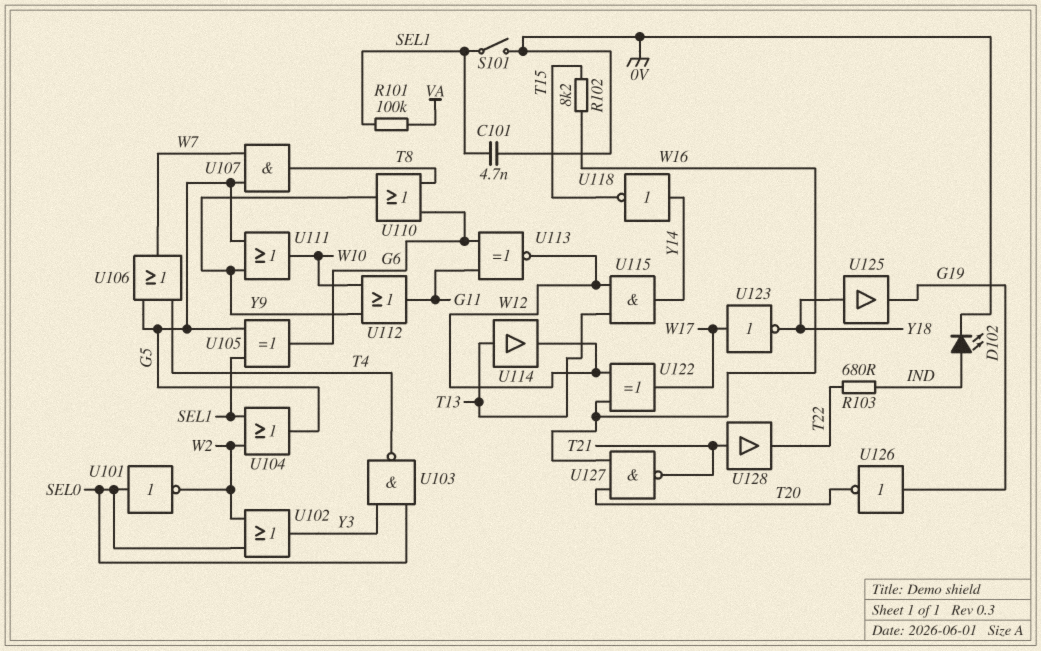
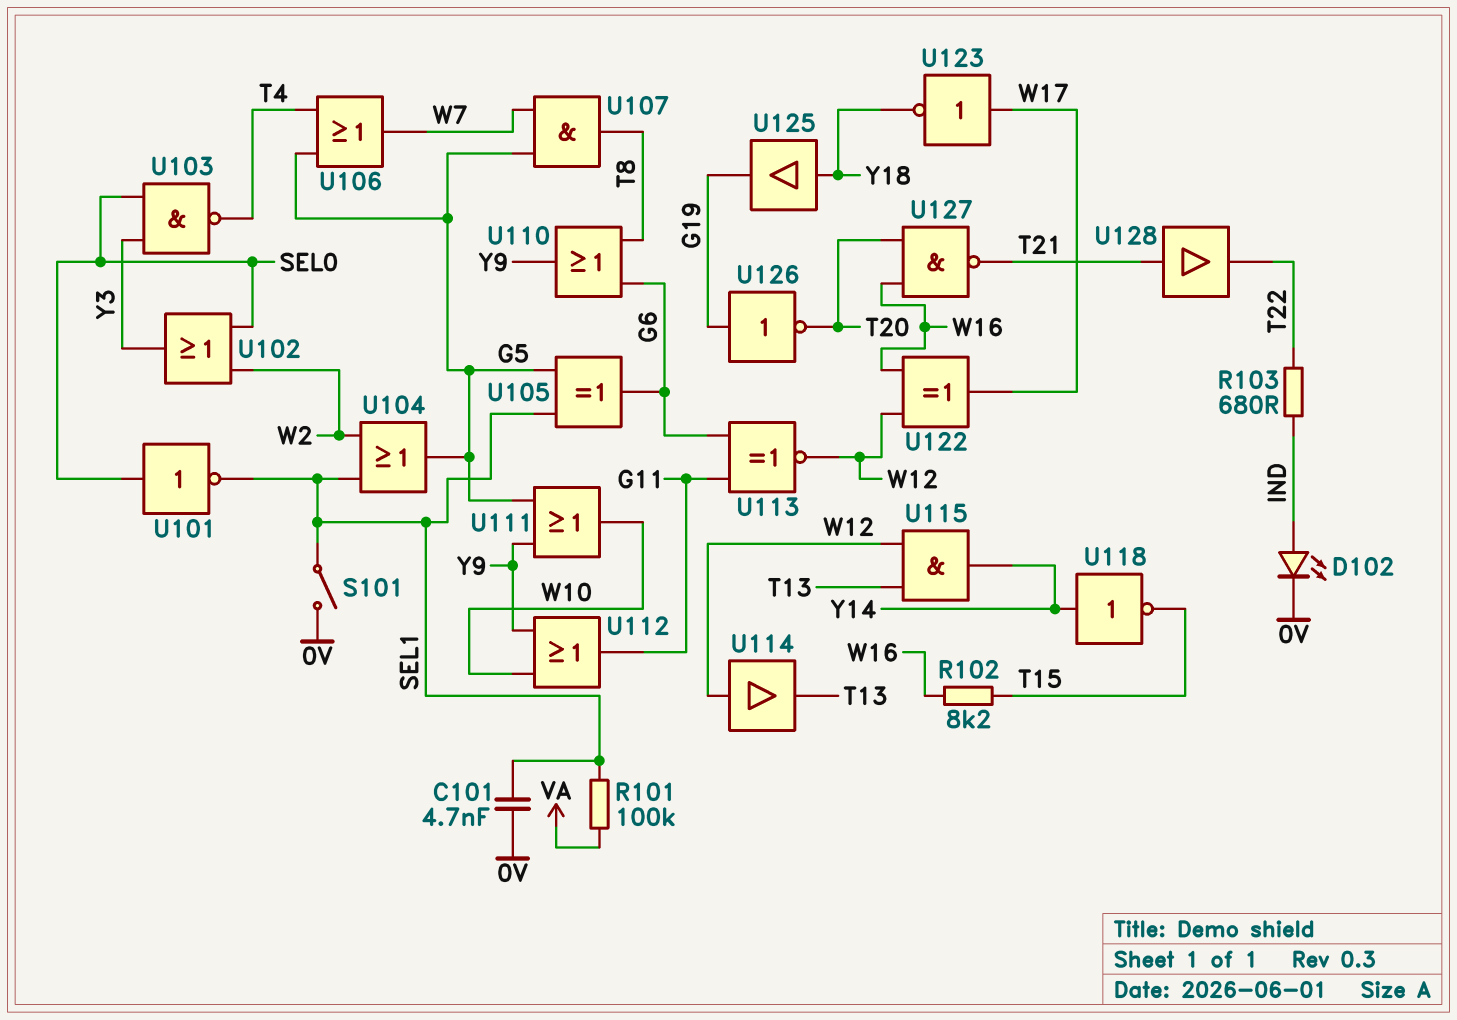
U101: NOT (in SEL0, out W2) -> NOT (in SEL0, out SEL1)
U114: buffer (in T13, out W12) -> buffer (in W12, out T13)

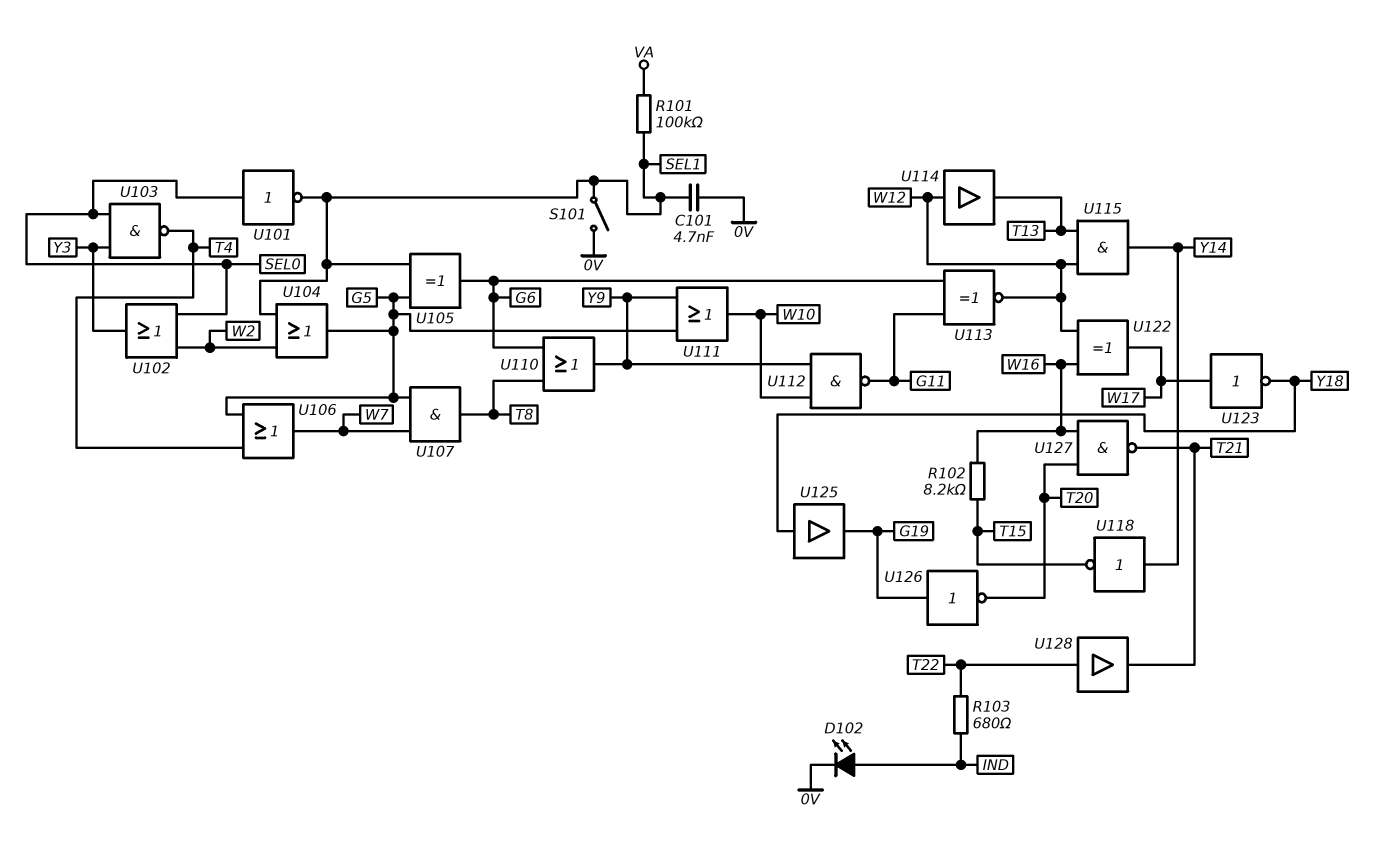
U112: OR (in W10, in Y9, out G11) -> NAND (in W10, in Y9, out G11)
U128: buffer (in T21, out T22) -> buffer (in T22, out T21)

